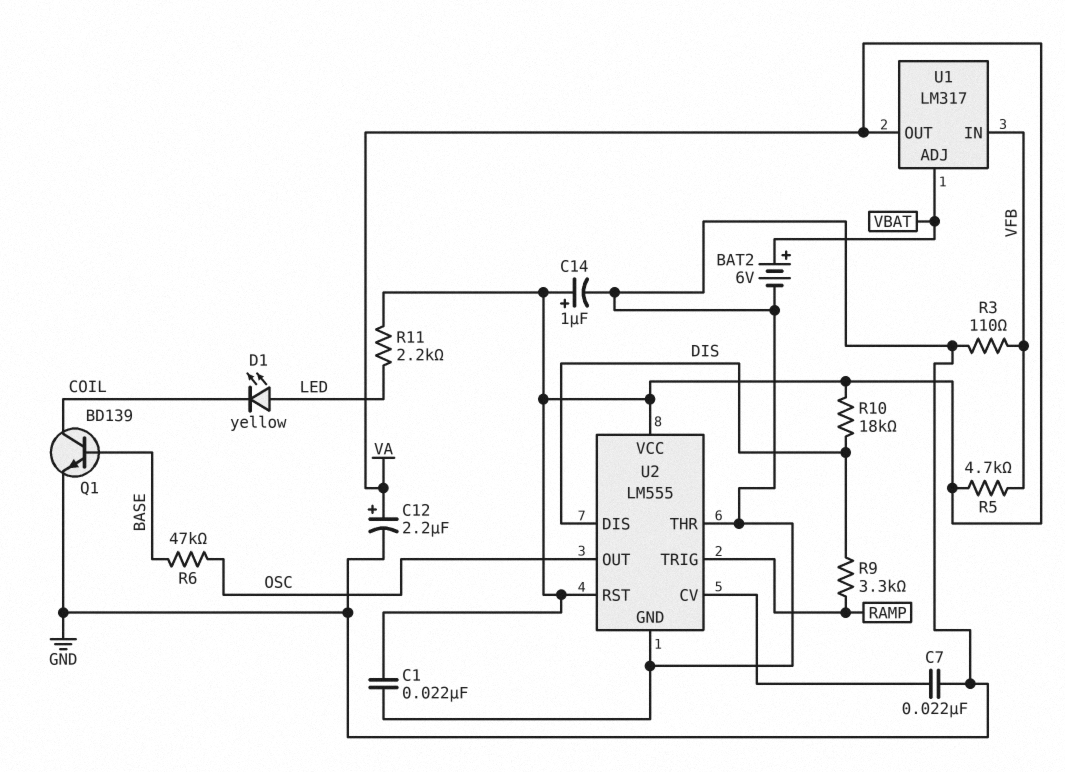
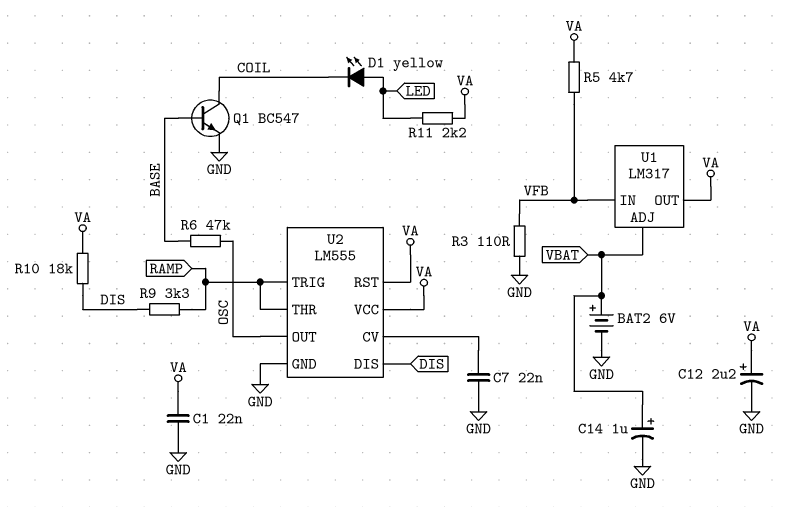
C14: 1uF (plus VA, minus GND) -> 1uF (plus VBAT, minus GND)
Q1: NPN BD139 (B BASE, C COIL, E GND) -> NPN BC547 (B BASE, C COIL, E GND)
U2 pin THR: GND -> RAMP

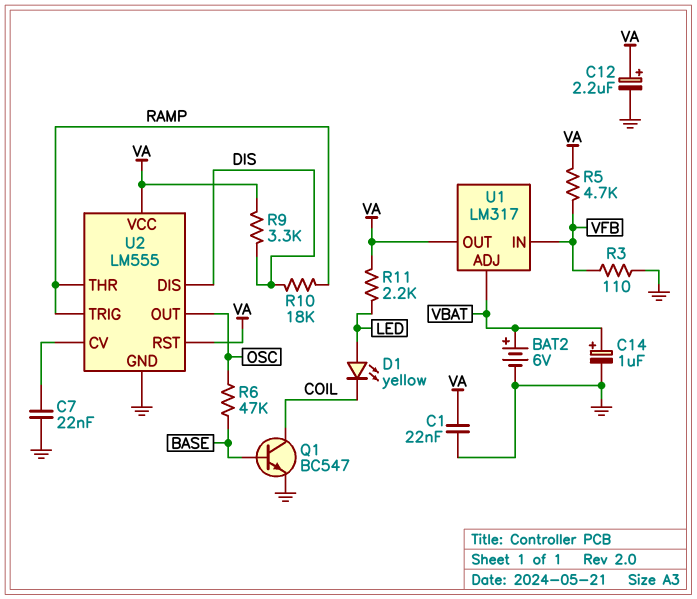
R9: 3.3k (DIS, RAMP) -> 3.3k (DIS, VA)
R10: 18k (DIS, VA) -> 18k (DIS, RAMP)

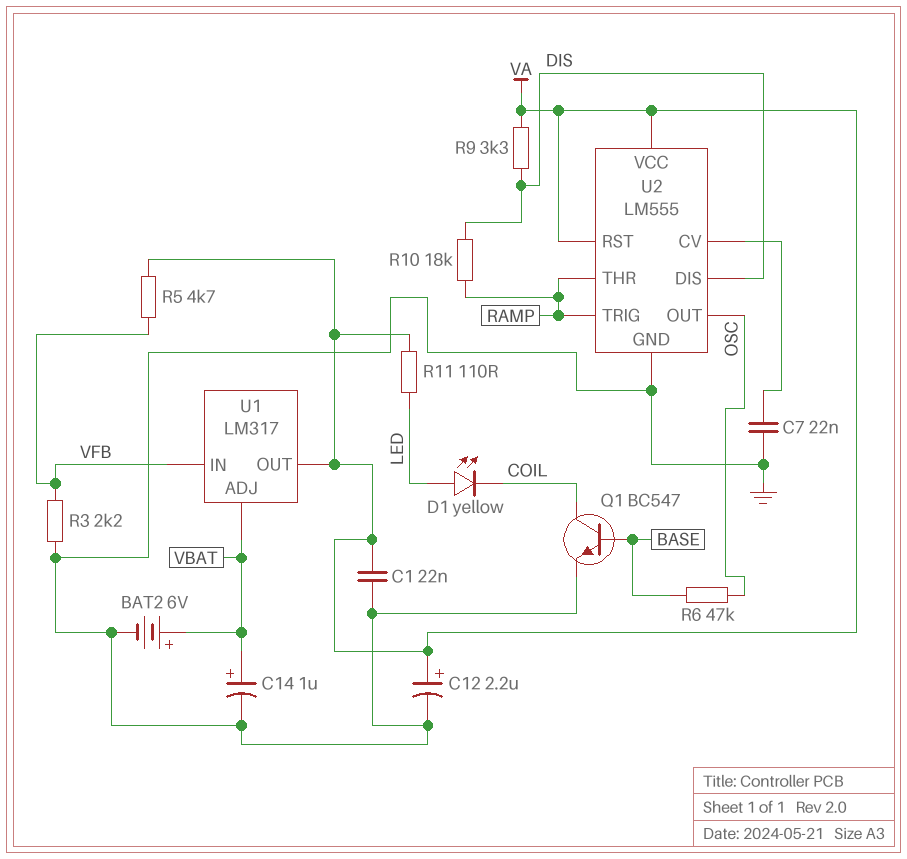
R3: 110 (GND, VFB) -> 2.2k (GND, VFB)
R11: 2.2k (LED, VA) -> 110 (LED, VA)

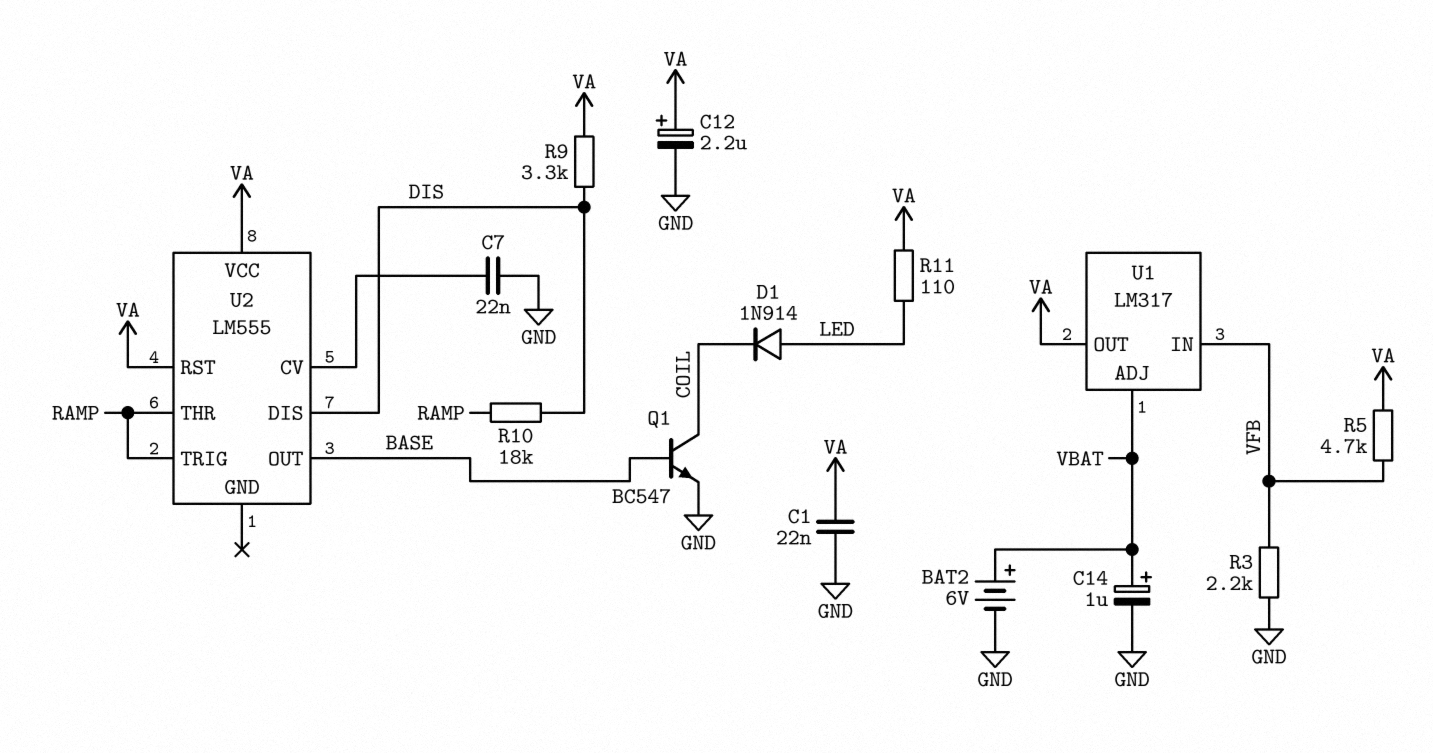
D1: LED yellow (A LED, K COIL) -> diode 1N914 (A LED, K COIL)
R6: 47k (BASE, OSC) -> none
U2 pin GND: GND -> none
U2 pin OUT: OSC -> BASE

